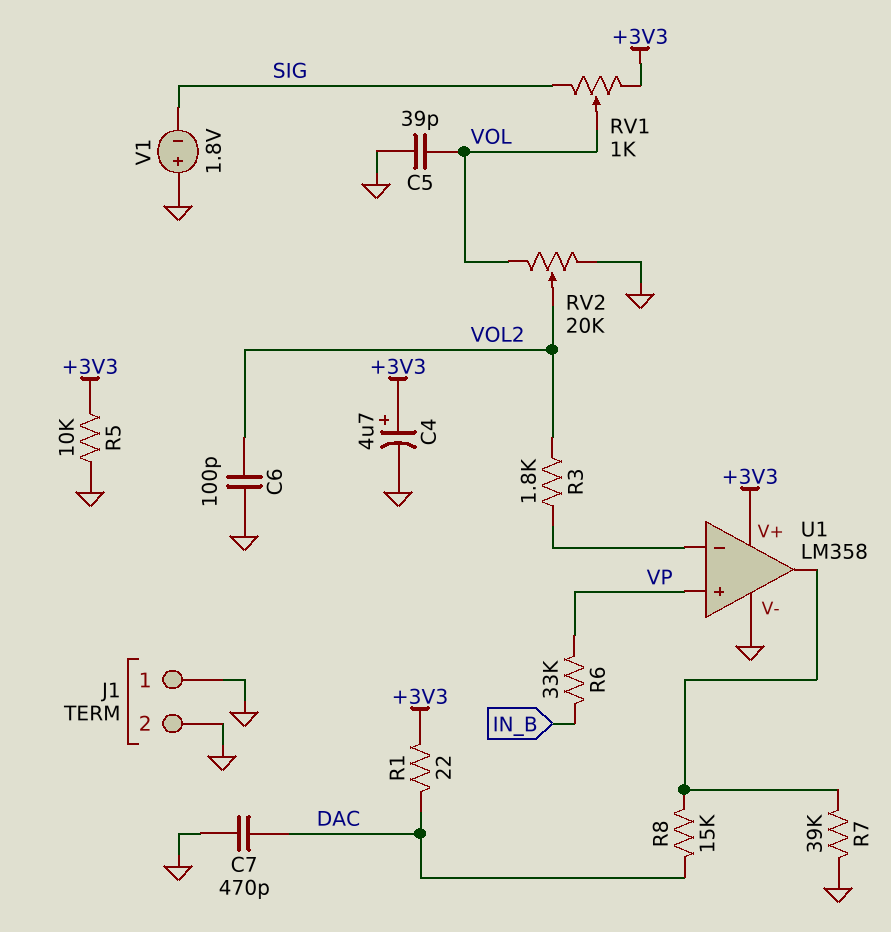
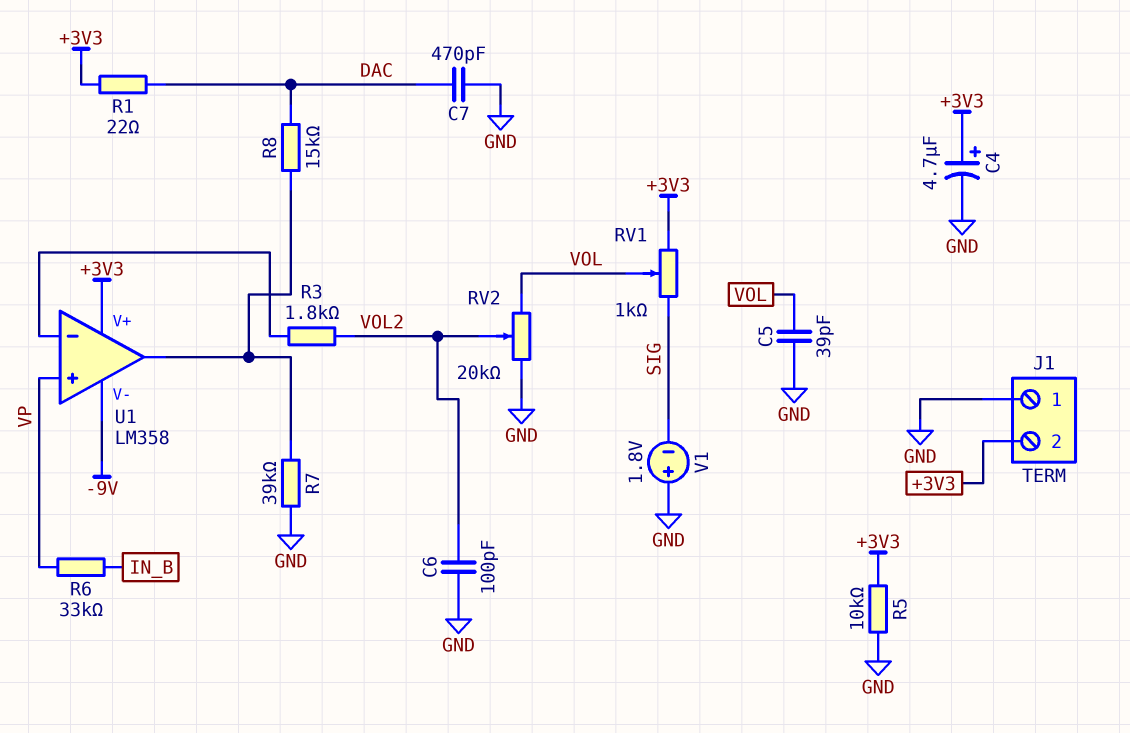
J1 pin 2: GND -> +3V3
U1 pin V-: GND -> -9V

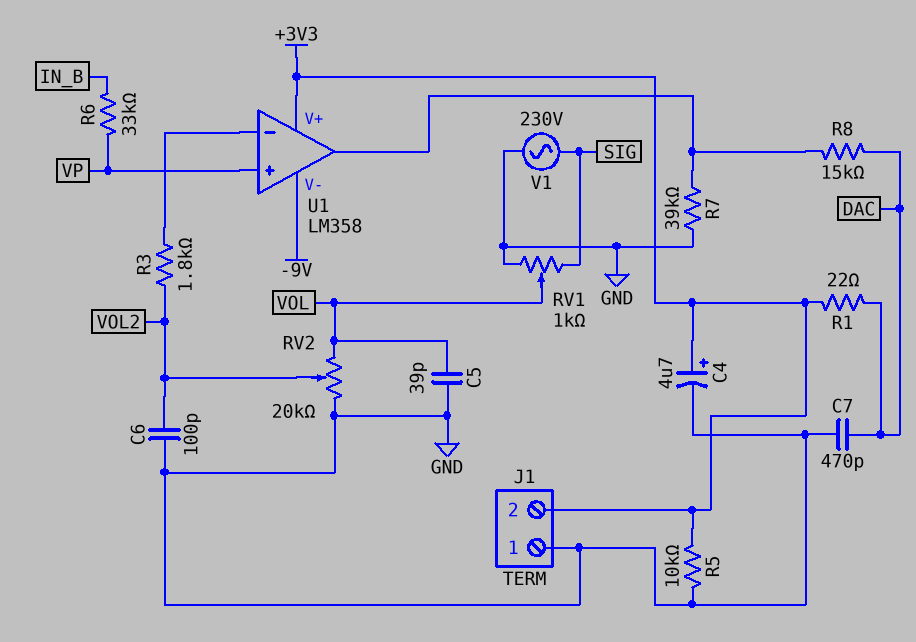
RV1: 1k (+3V3, SIG, wiper VOL) -> 1k (GND, SIG, wiper VOL)
V1: 1.8V (plus GND, minus SIG) -> AC 230V (GND, SIG)

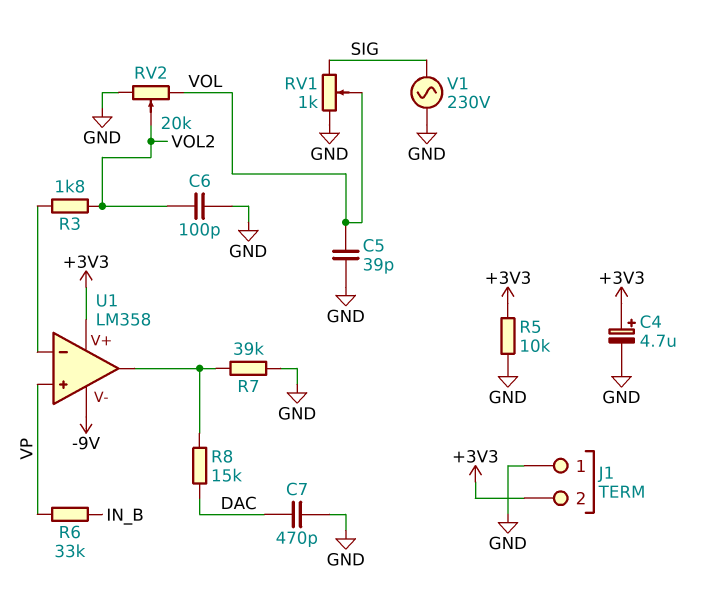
R1: 22 (+3V3, DAC) -> none

